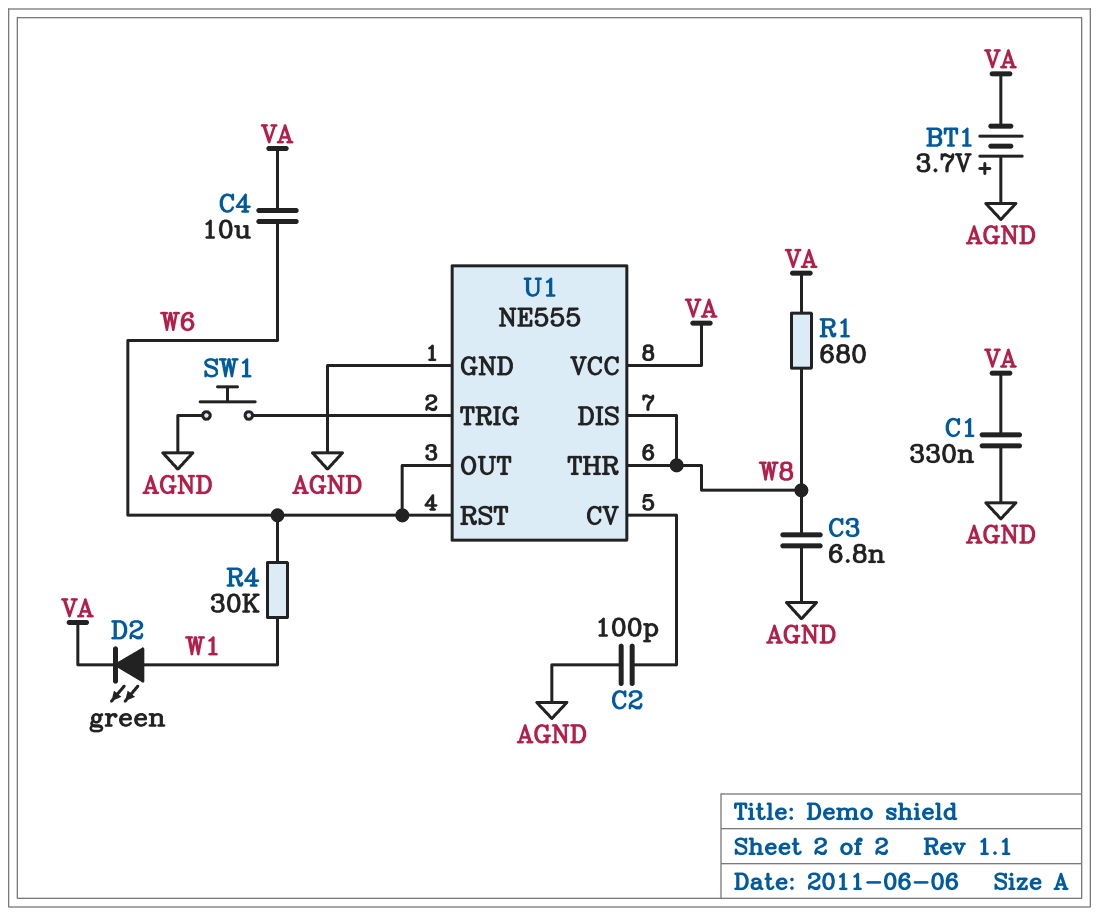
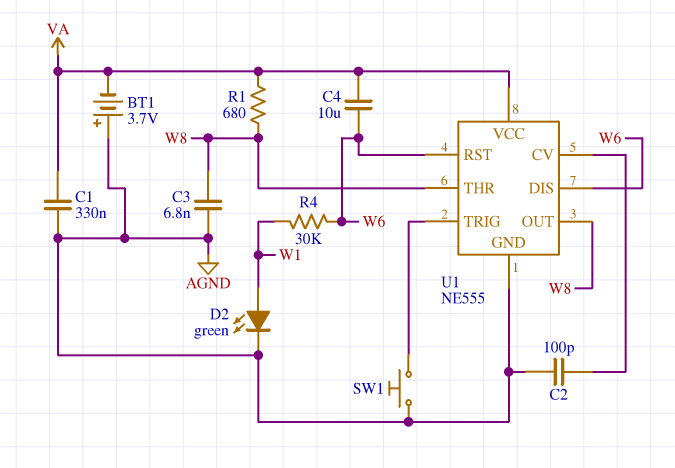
D2: LED green (A W1, K VA) -> LED green (A W1, K AGND)
U1 pin DIS: W8 -> W6
U1 pin OUT: W6 -> W8

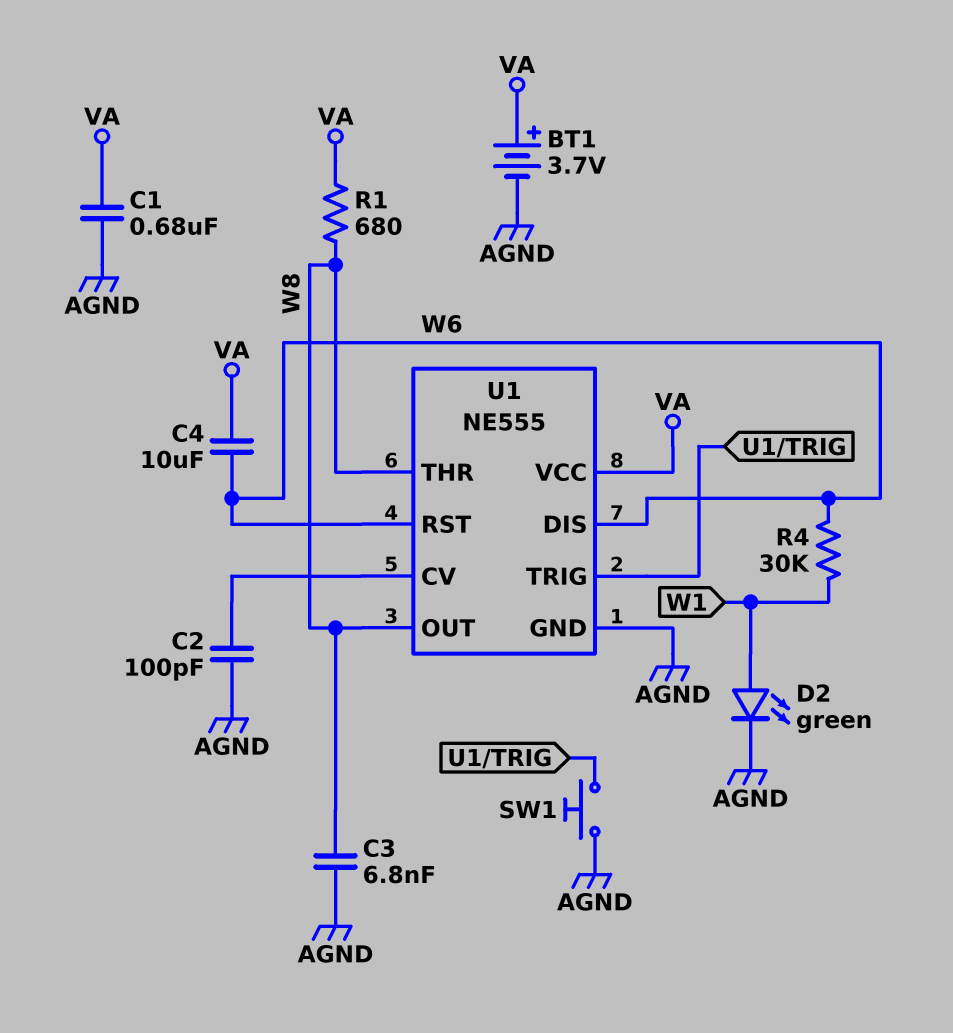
BT1: 3.7V (plus AGND, minus VA) -> 3.7V (plus VA, minus AGND)
C1: 330nF (AGND, VA) -> 680nF (AGND, VA)

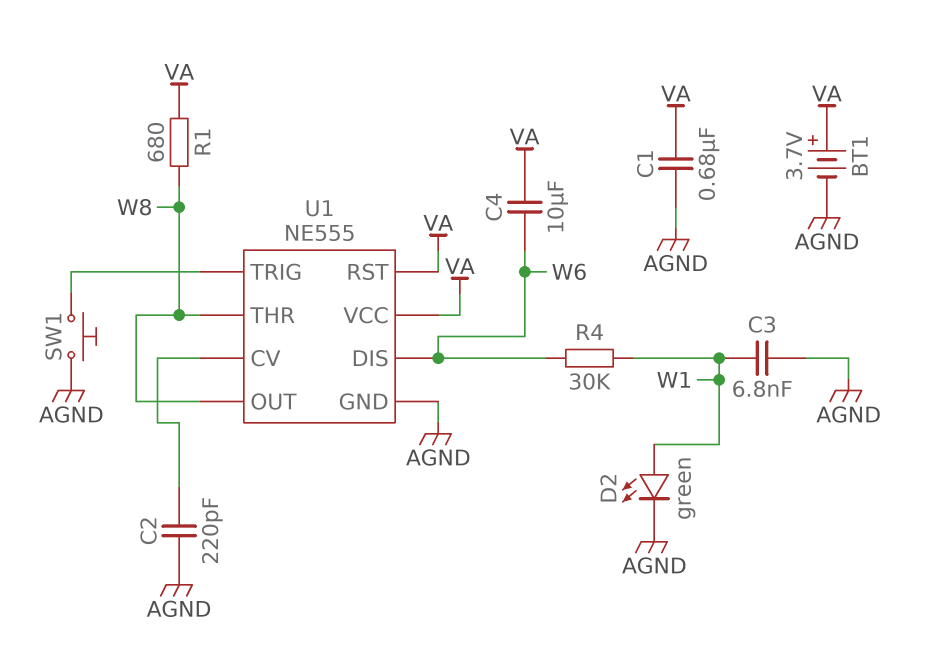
C2: 100pF (AGND, U1/CV) -> 220pF (AGND, U1/CV)
C3: 6.8nF (AGND, W8) -> 6.8nF (AGND, W1)
U1 pin RST: W6 -> VA

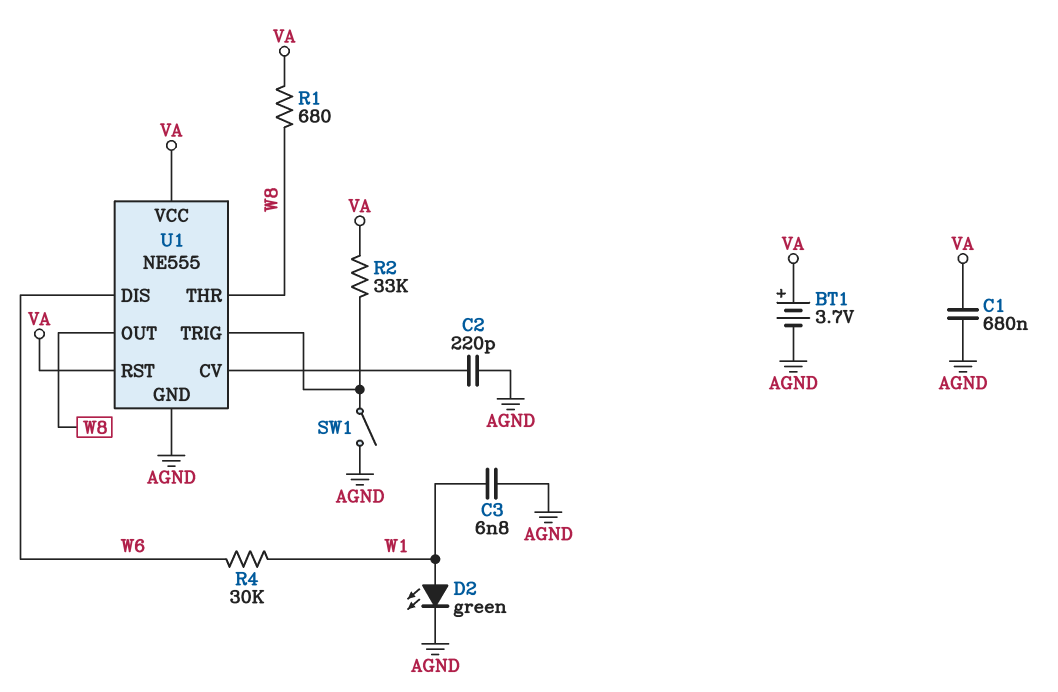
C4: 10uF (VA, W6) -> none
R2: none -> 33k (U1/TRIG, VA)
SW1: button (AGND, U1/TRIG) -> switch (AGND, U1/TRIG)

